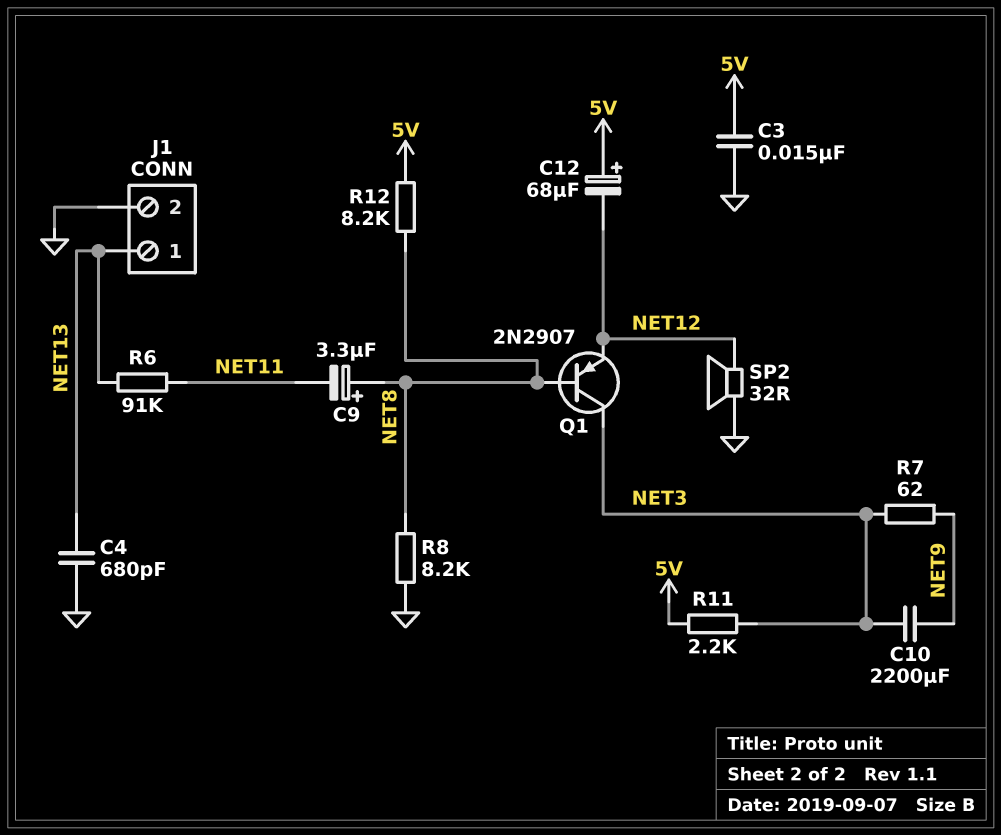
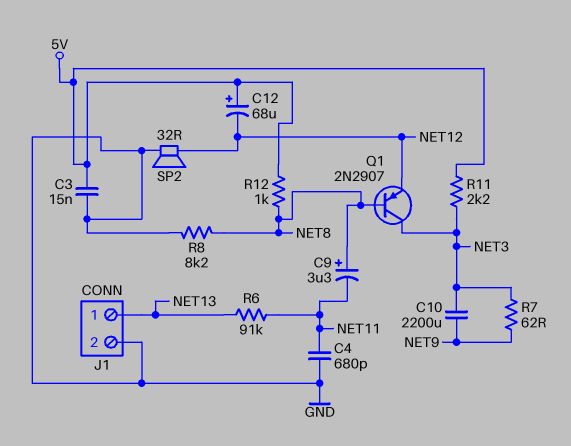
C4: 680pF (GND, NET13) -> 680pF (GND, NET11)
R12: 8.2k (5V, NET8) -> 1k (5V, NET8)

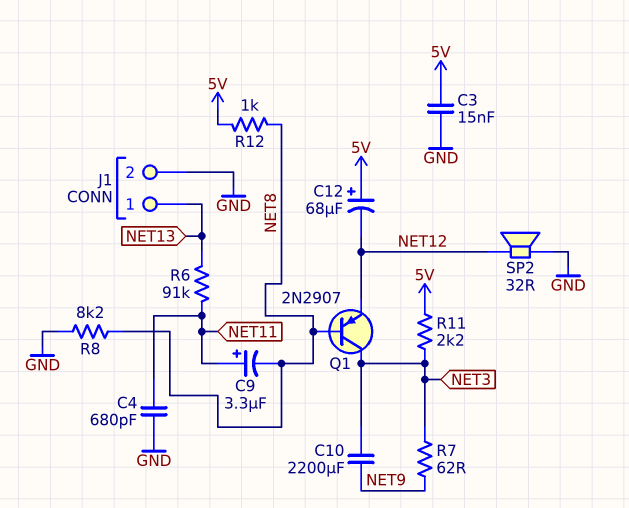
C9: 3.3uF (plus NET8, minus NET11) -> 3.3uF (plus NET11, minus NET8)

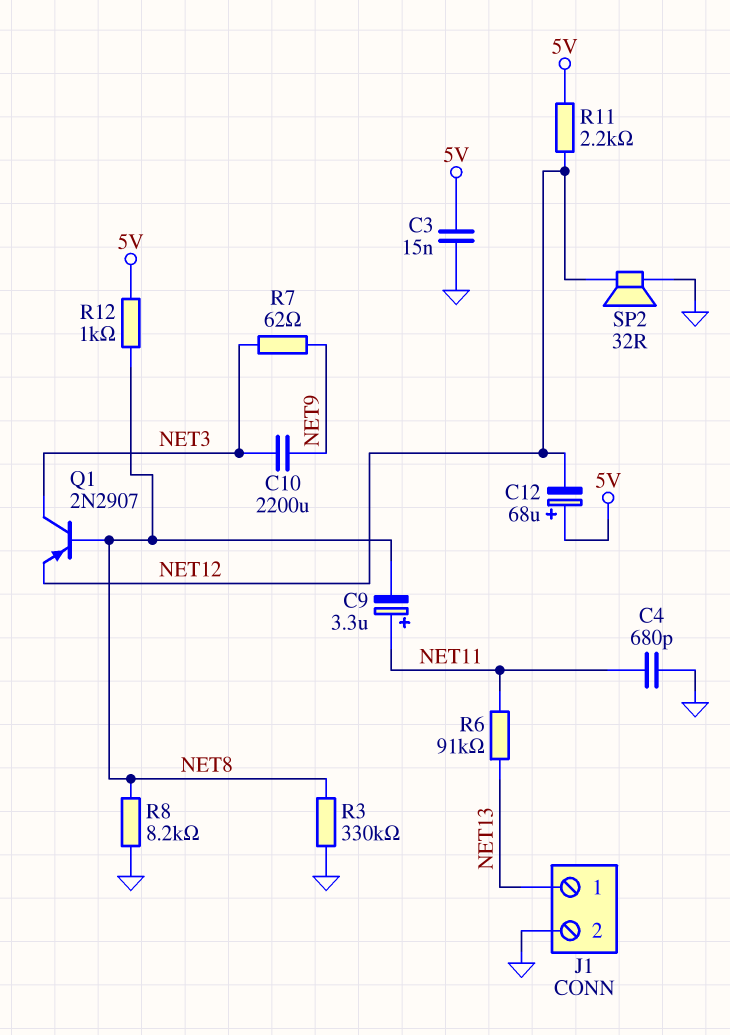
R3: none -> 330k (GND, NET8)
R11: 2.2k (5V, NET3) -> 2.2k (5V, NET12)

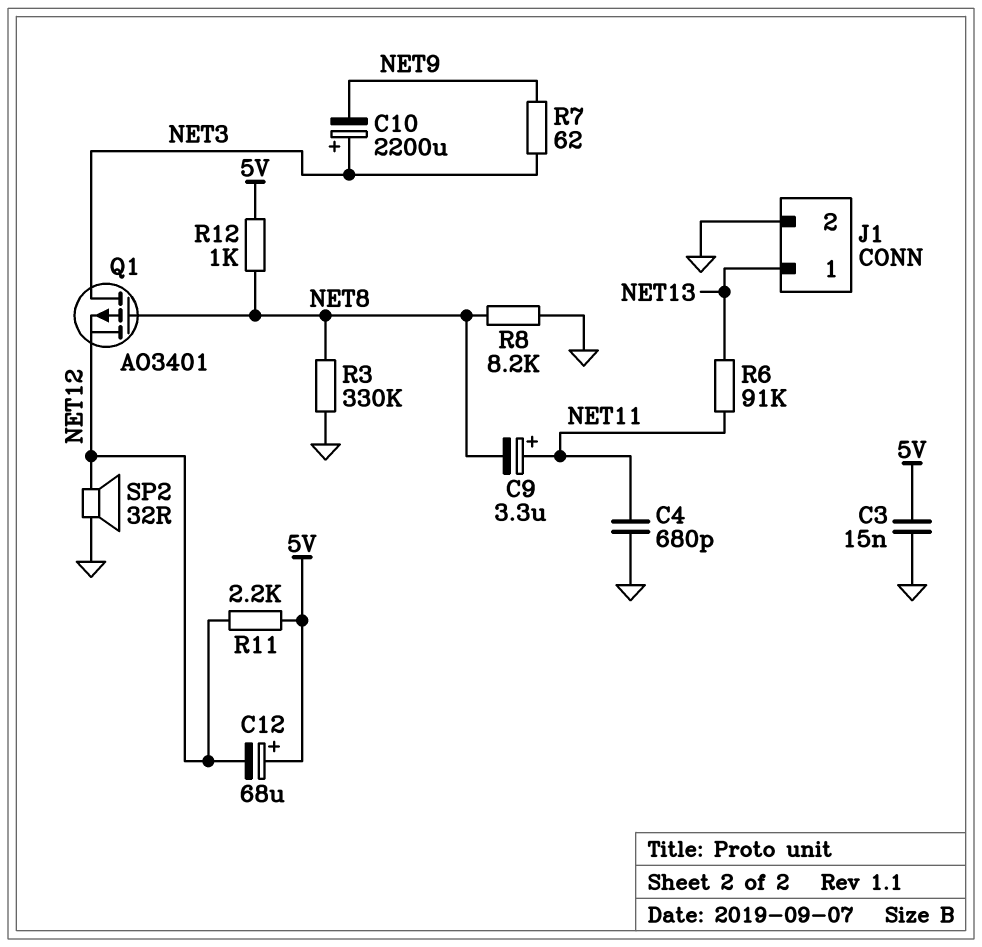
C10: 2200uF (NET3, NET9) -> 2200uF (plus NET3, minus NET9)
Q1: PNP 2N2907 (B NET8, C NET3, E NET12) -> PMOS AO3401 (G NET8, D NET3, S NET12)

